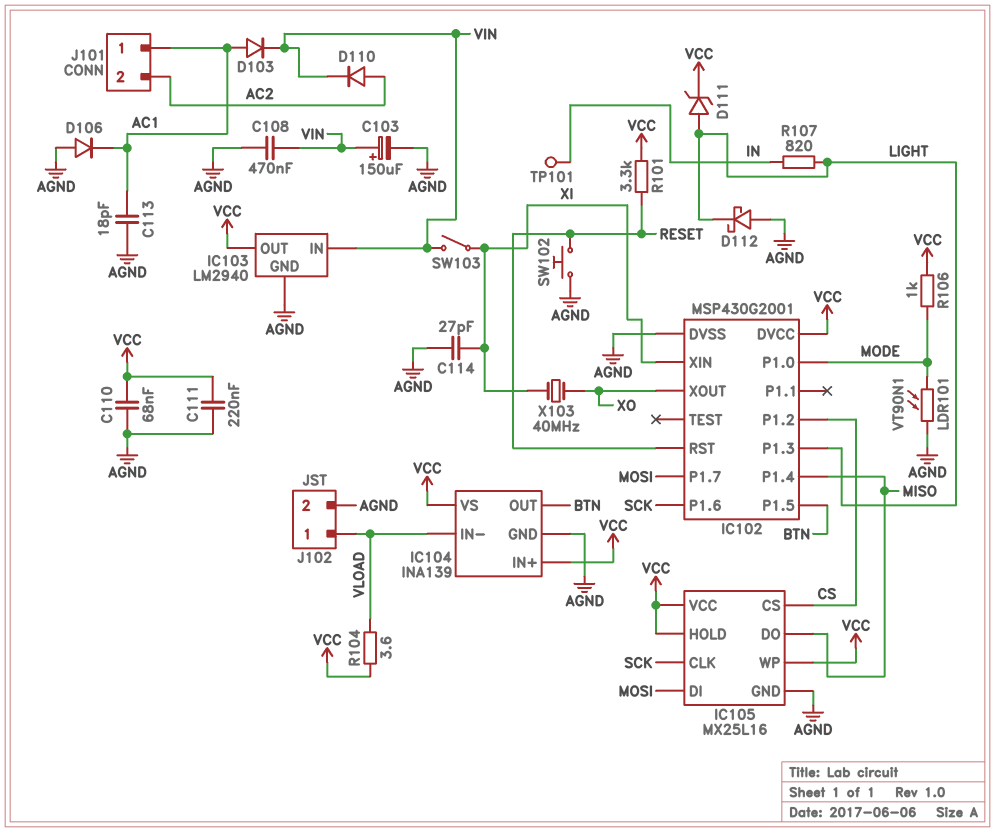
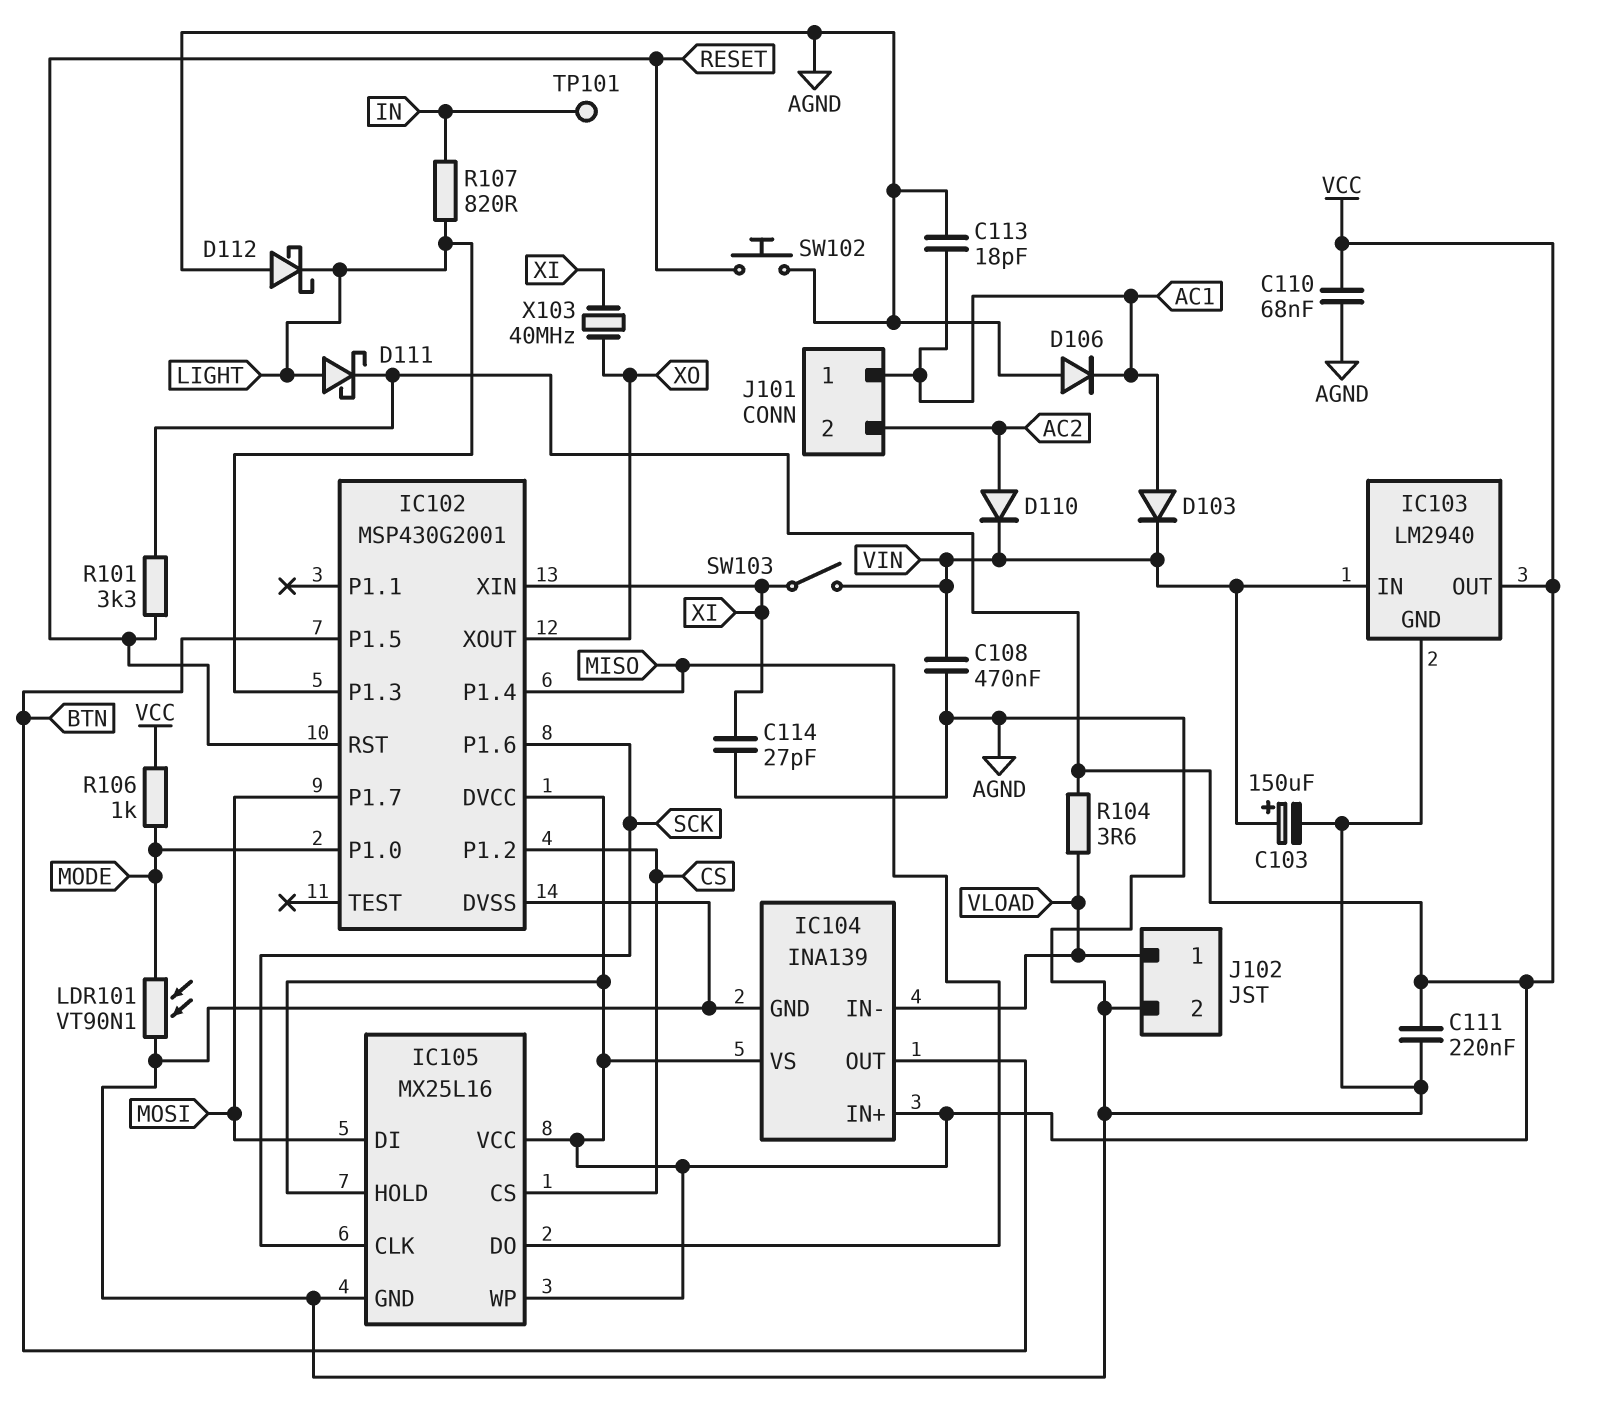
D111: zener (A LIGHT, K VCC) -> schottky (A LIGHT, K VCC)

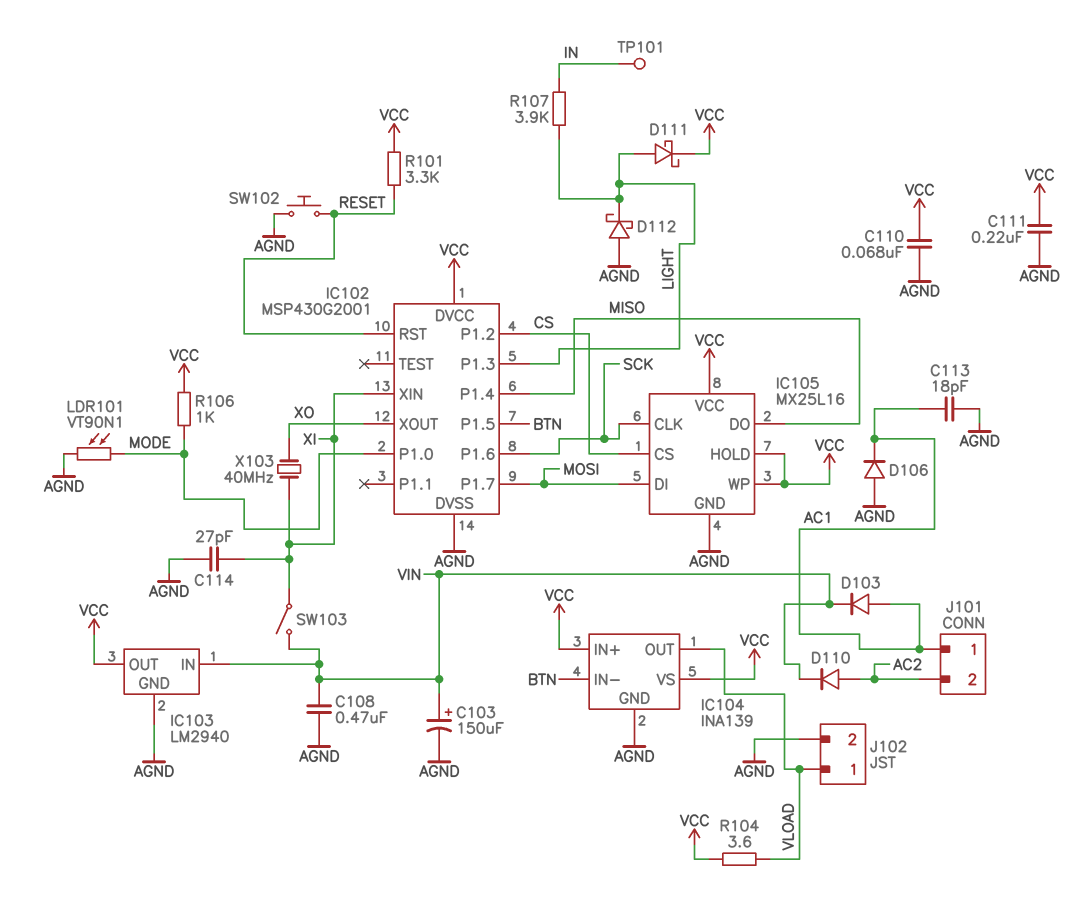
IC104 pin IN-: VLOAD -> BTN
IC104 pin OUT: BTN -> VLOAD
R107: 820 (IN, LIGHT) -> 3.9k (IN, LIGHT)

